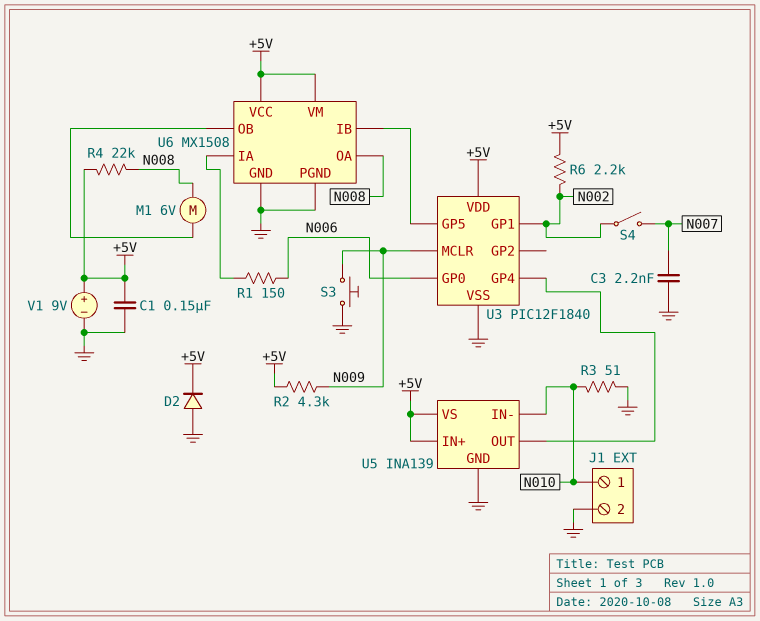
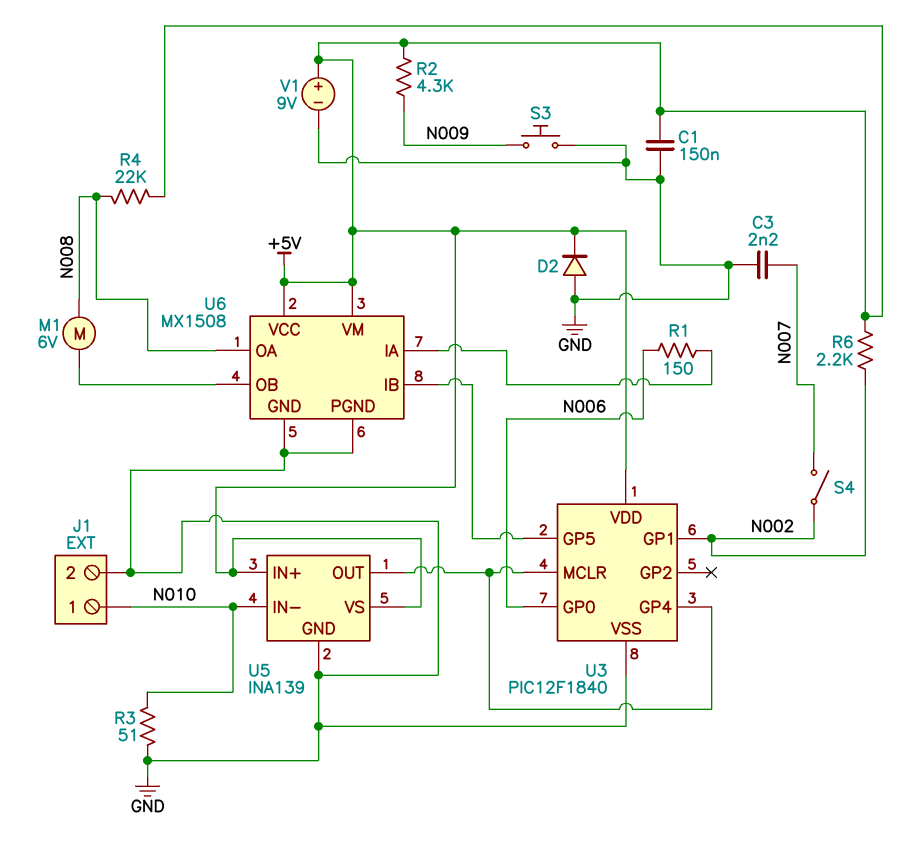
U3 pin MCLR: N009 -> U3/GP4

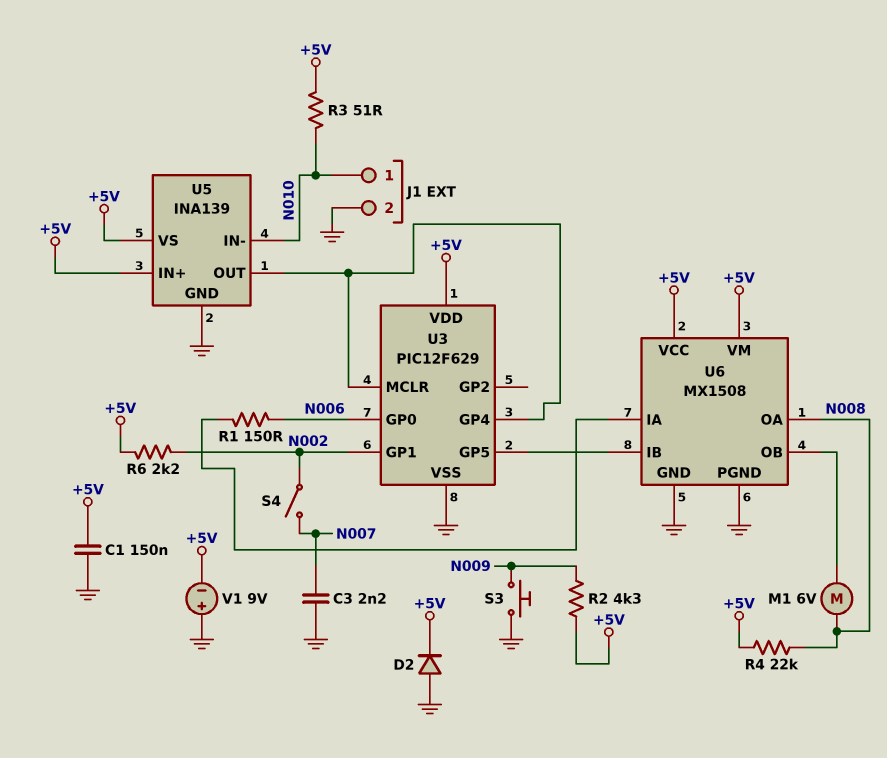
R3: 51 (GND, N010) -> 51 (+5V, N010)
U3: PIC12F1840 -> PIC12F629
V1: 9V (plus +5V, minus GND) -> 9V (plus GND, minus +5V)

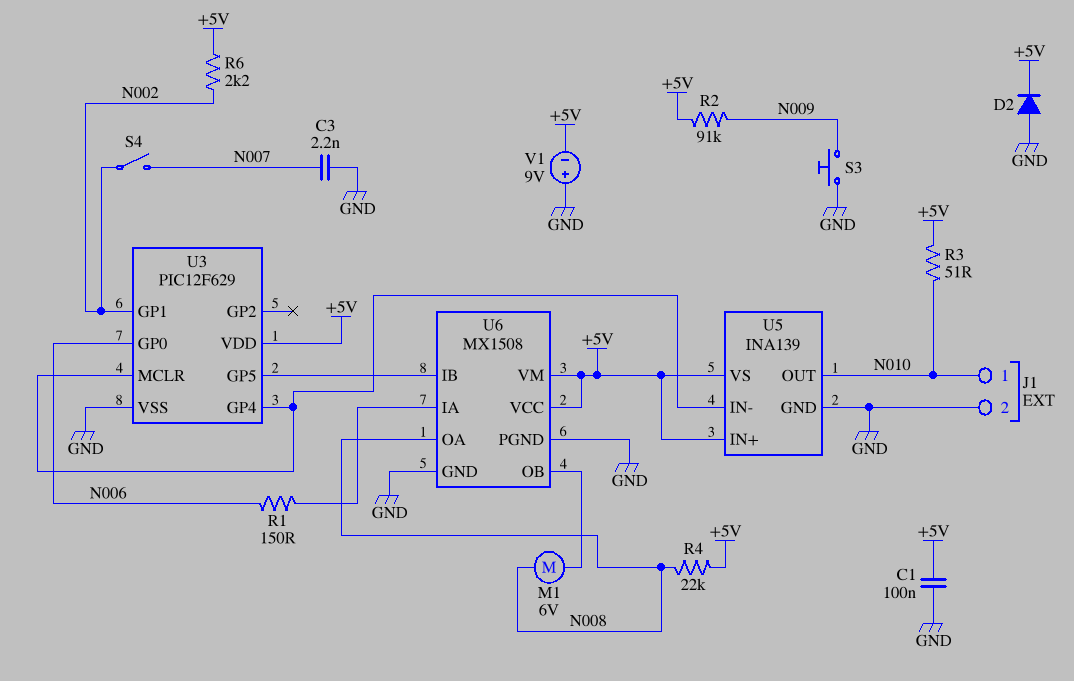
C1: 150nF (+5V, GND) -> 100nF (+5V, GND)
R2: 4.3k (+5V, N009) -> 91k (+5V, N009)
U5 pin IN-: N010 -> U3/GP4
U5 pin OUT: U3/GP4 -> N010

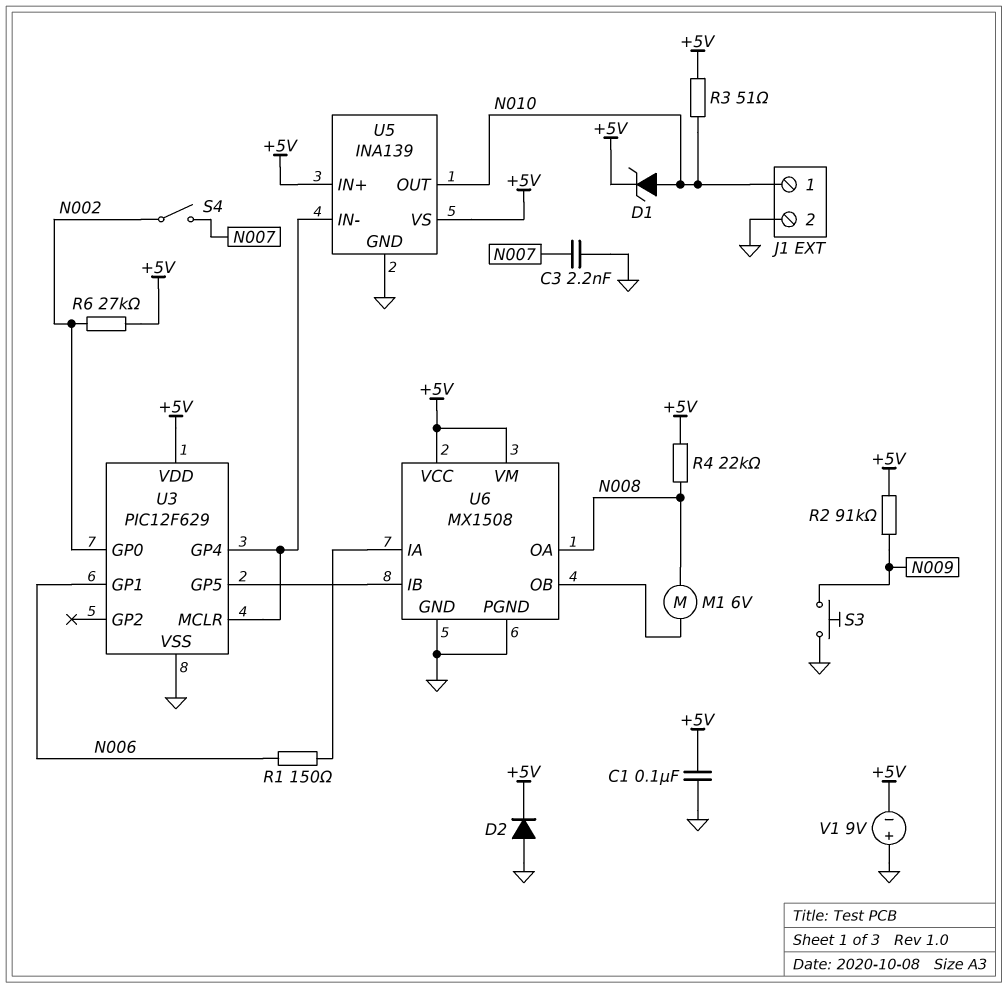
D1: none -> zener (A N010, K +5V)
R6: 2.2k (+5V, N002) -> 27k (+5V, N002)
U3 pin GP0: N006 -> N002
U3 pin GP1: N002 -> N006

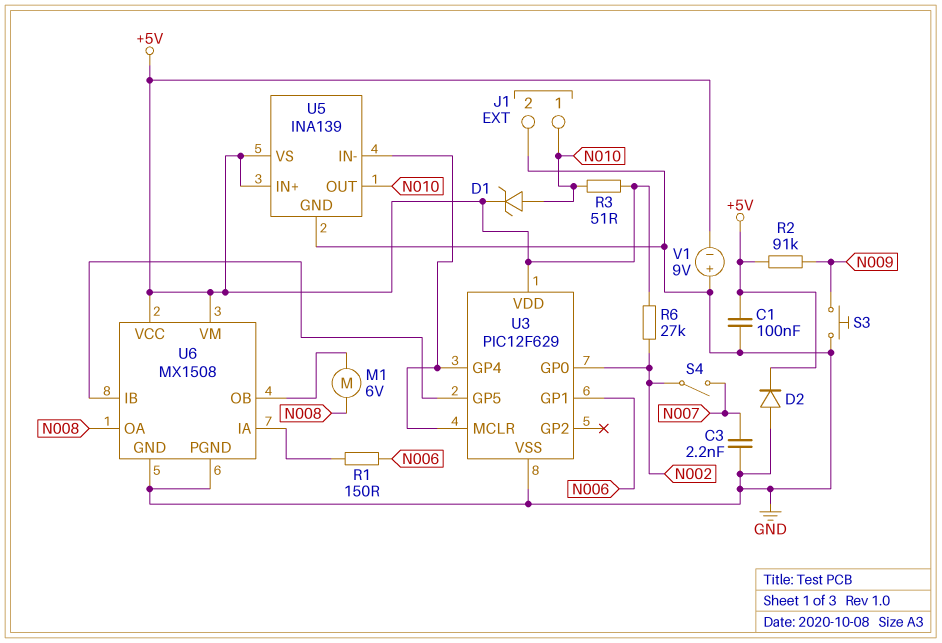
R4: 22k (+5V, N008) -> none

